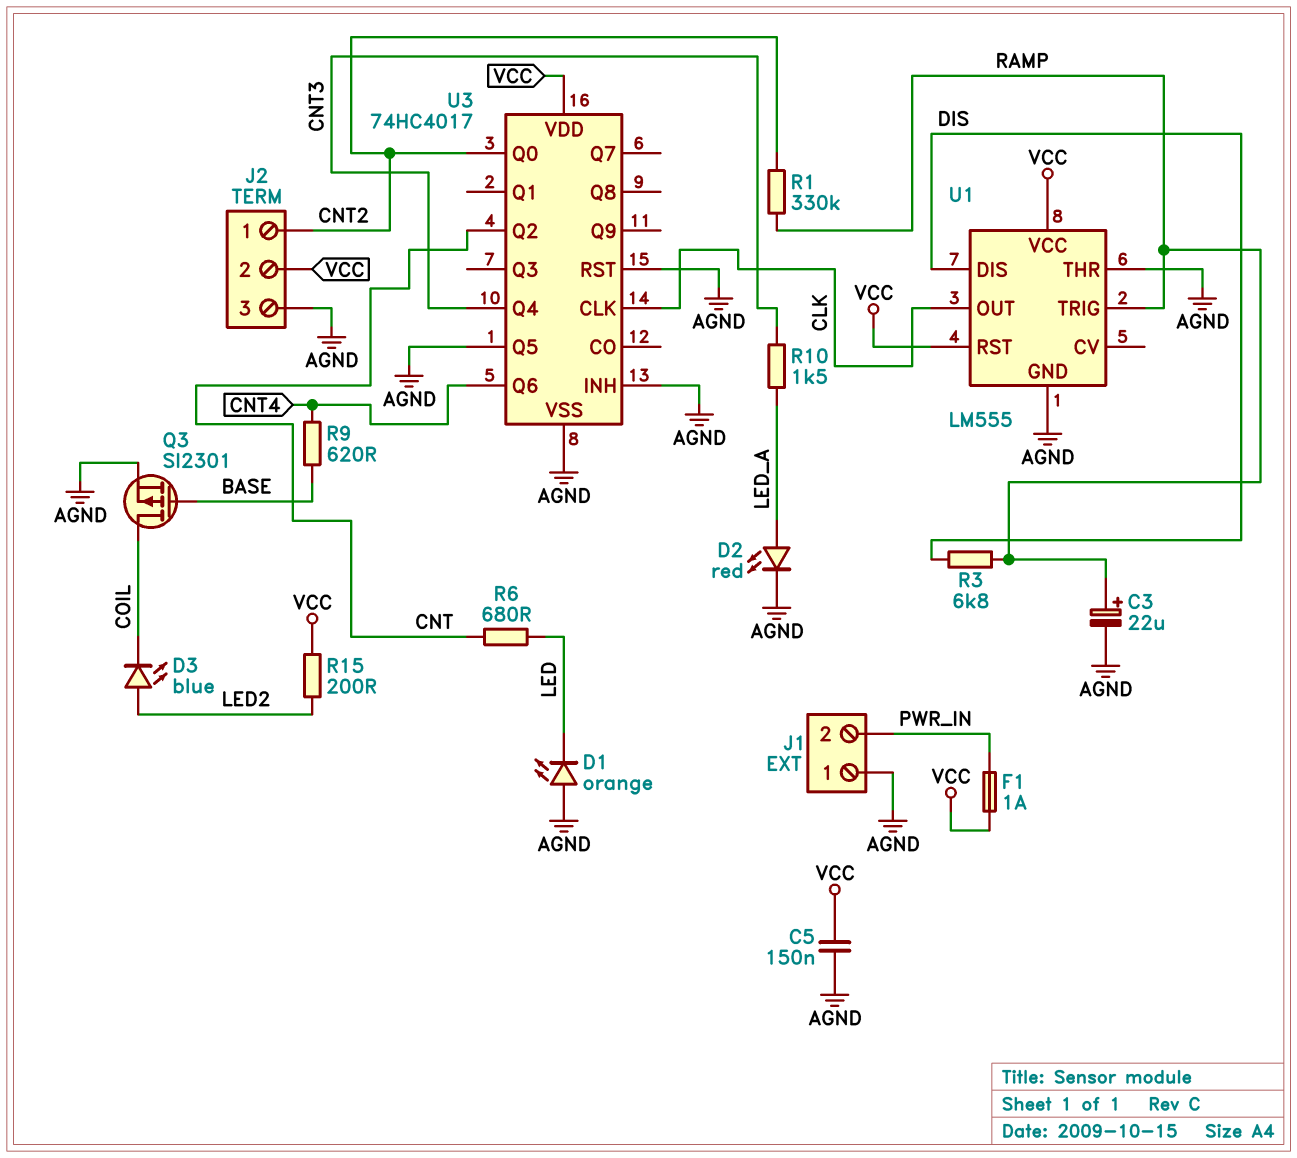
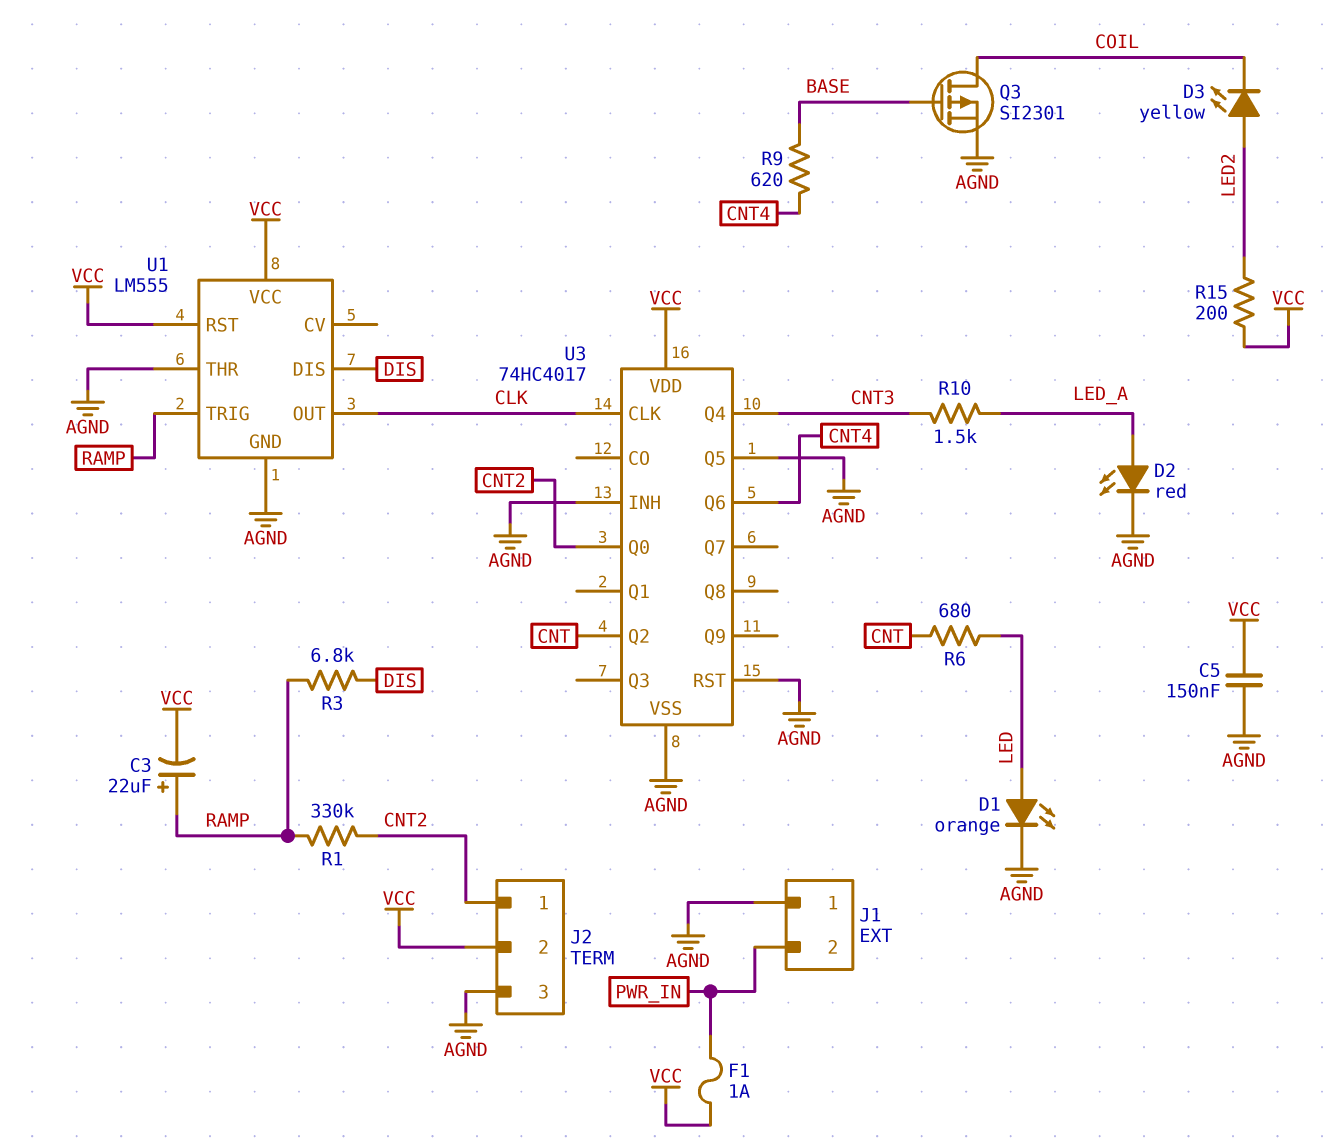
C3: 22uF (plus RAMP, minus AGND) -> 22uF (plus RAMP, minus VCC)
D1: LED orange (A AGND, K LED) -> LED orange (A LED, K AGND)
D3: LED blue (A LED2, K COIL) -> LED yellow (A LED2, K COIL)

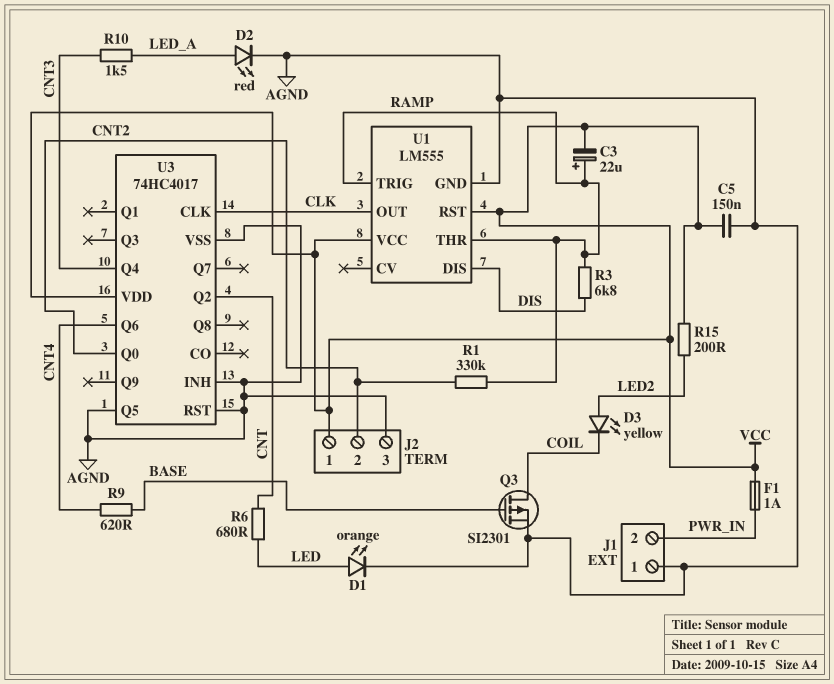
J2 pin 1: CNT2 -> VCC
J2 pin 2: VCC -> CNT2
U1 pin THR: AGND -> RAMP

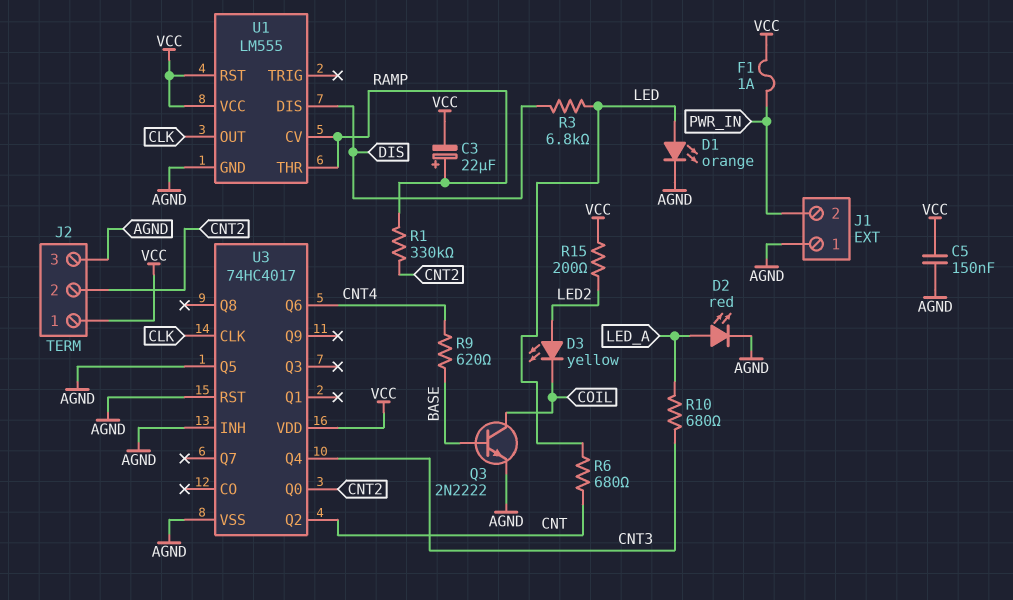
Q3: PMOS SI2301 (G BASE, D COIL, S AGND) -> NPN 2N2222 (B BASE, C COIL, E AGND)
R3: 6.8k (DIS, RAMP) -> 6.8k (DIS, LED)
R10: 1.5k (CNT3, LED_A) -> 680 (CNT3, LED_A)
U1 pin CV: none -> RAMP
U1 pin TRIG: RAMP -> none

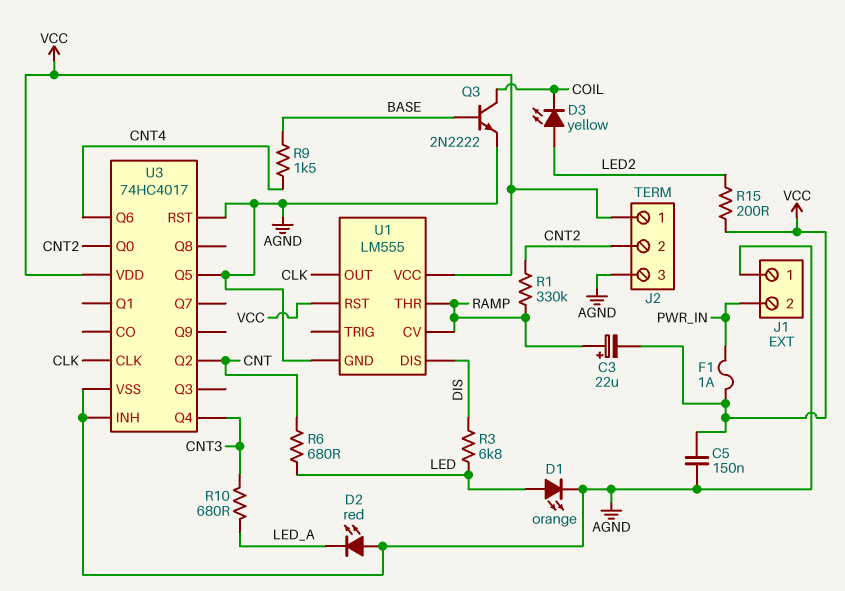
D2: LED red (A LED_A, K AGND) -> LED red (A AGND, K LED_A)
R9: 620 (BASE, CNT4) -> 1.5k (BASE, CNT4)

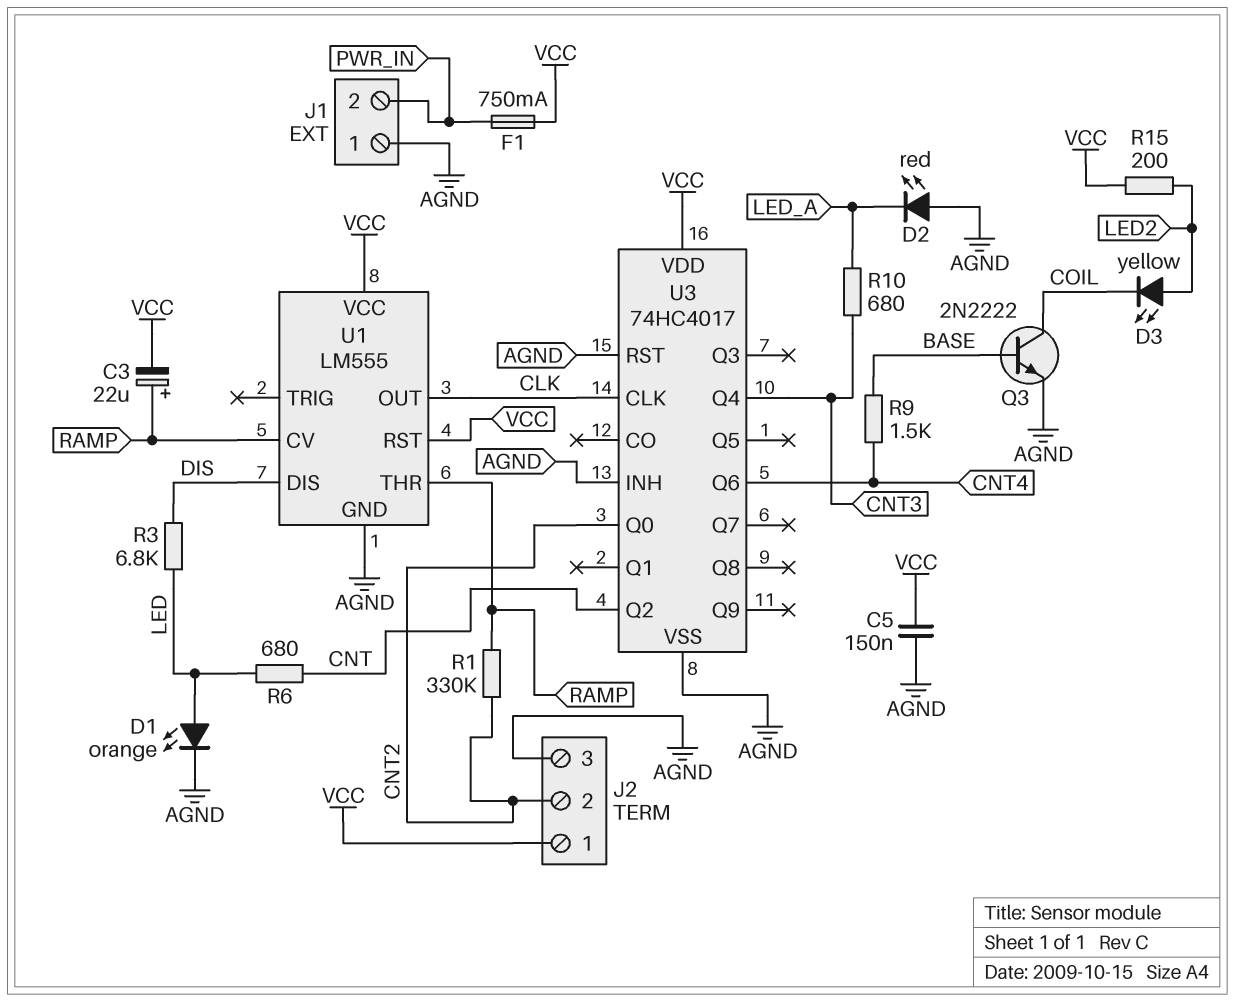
F1: 1A (PWR_IN, VCC) -> 750mA (PWR_IN, VCC)
U3 pin Q5: AGND -> none

